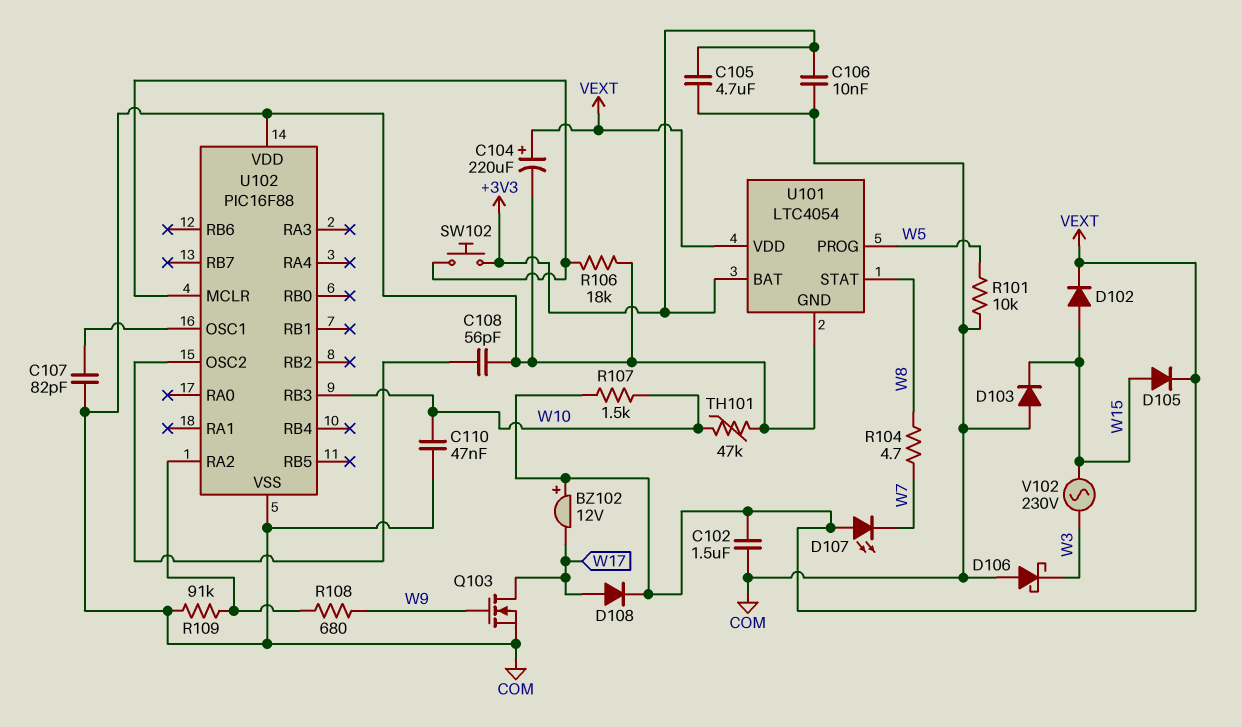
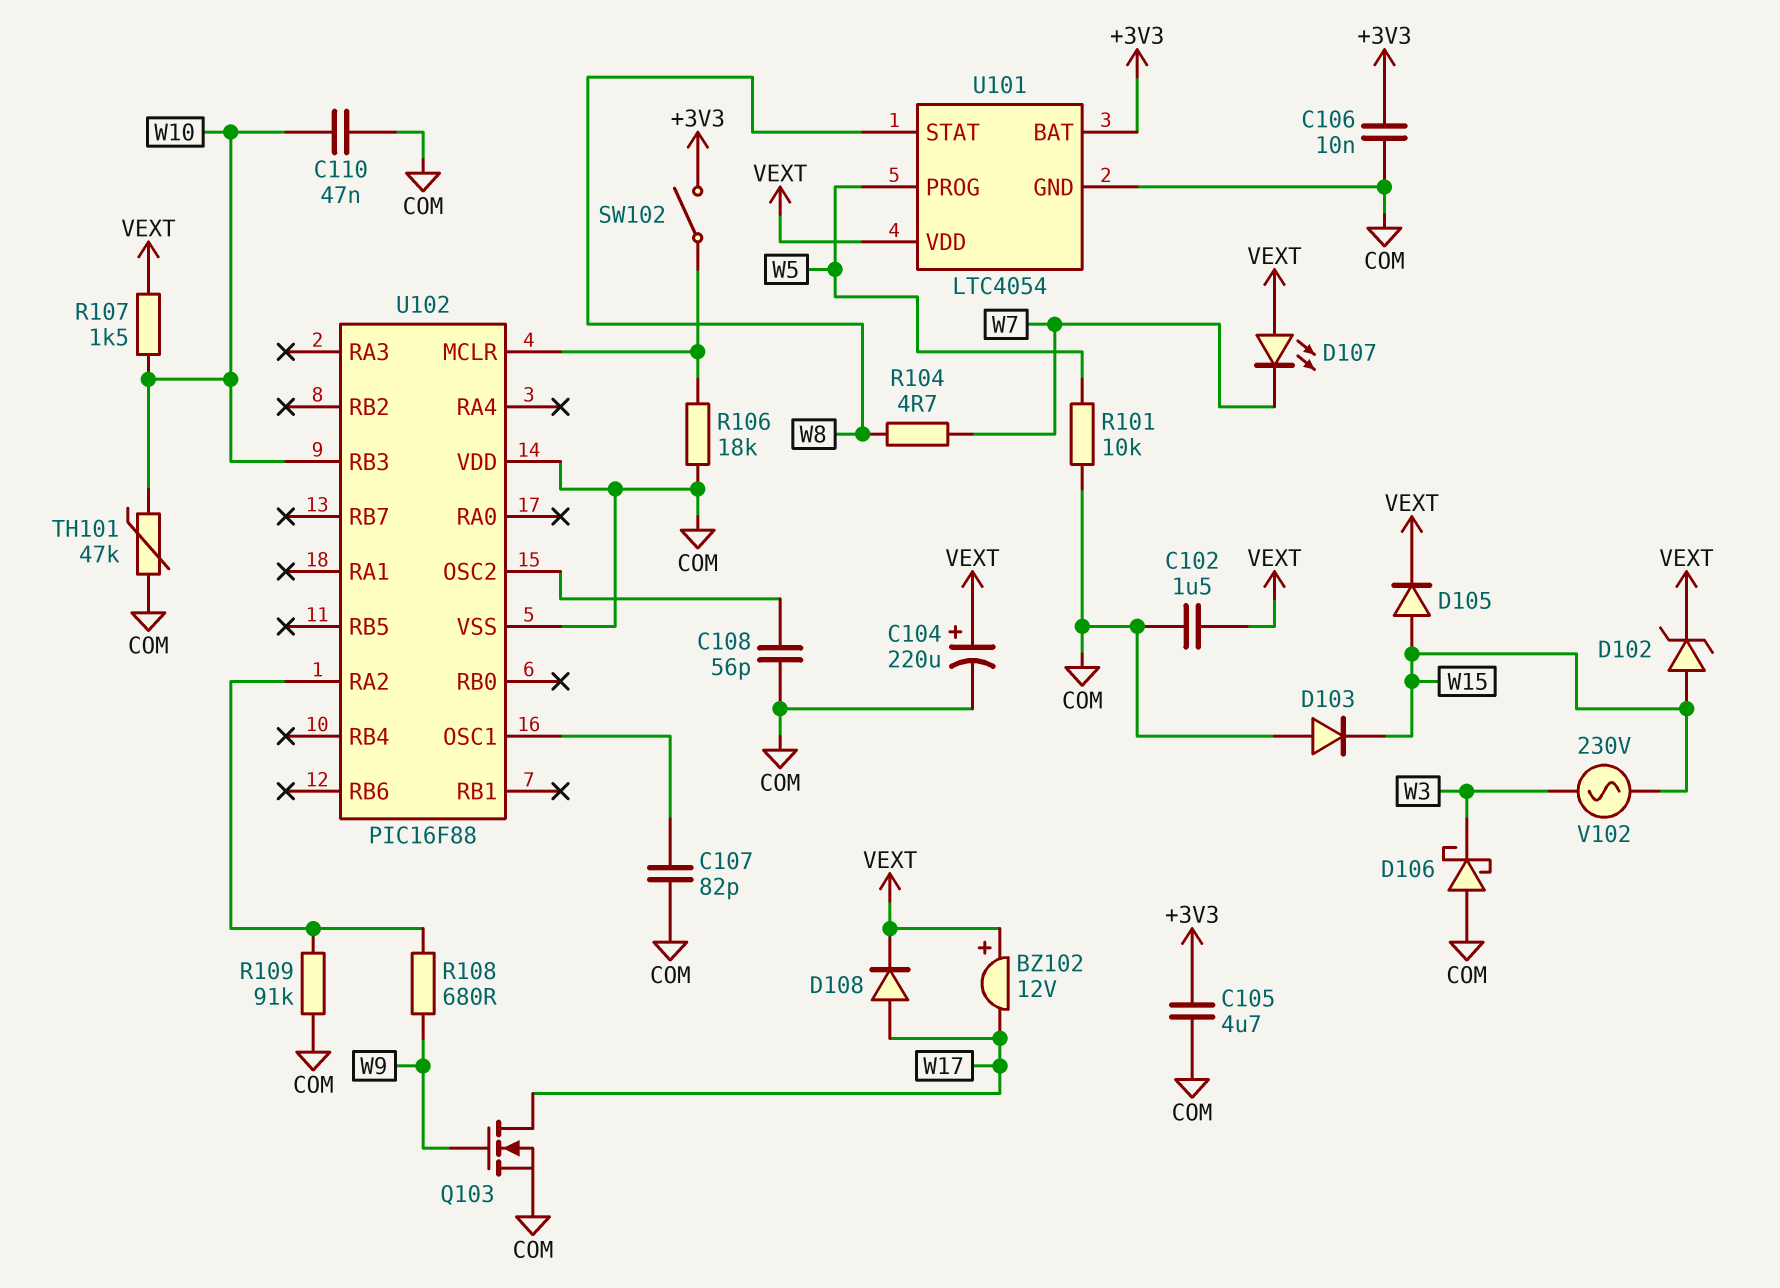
D102: diode (A W15, K VEXT) -> zener (A W15, K VEXT)
SW102: button (+3V3, U102/MCLR) -> switch (+3V3, U102/MCLR)

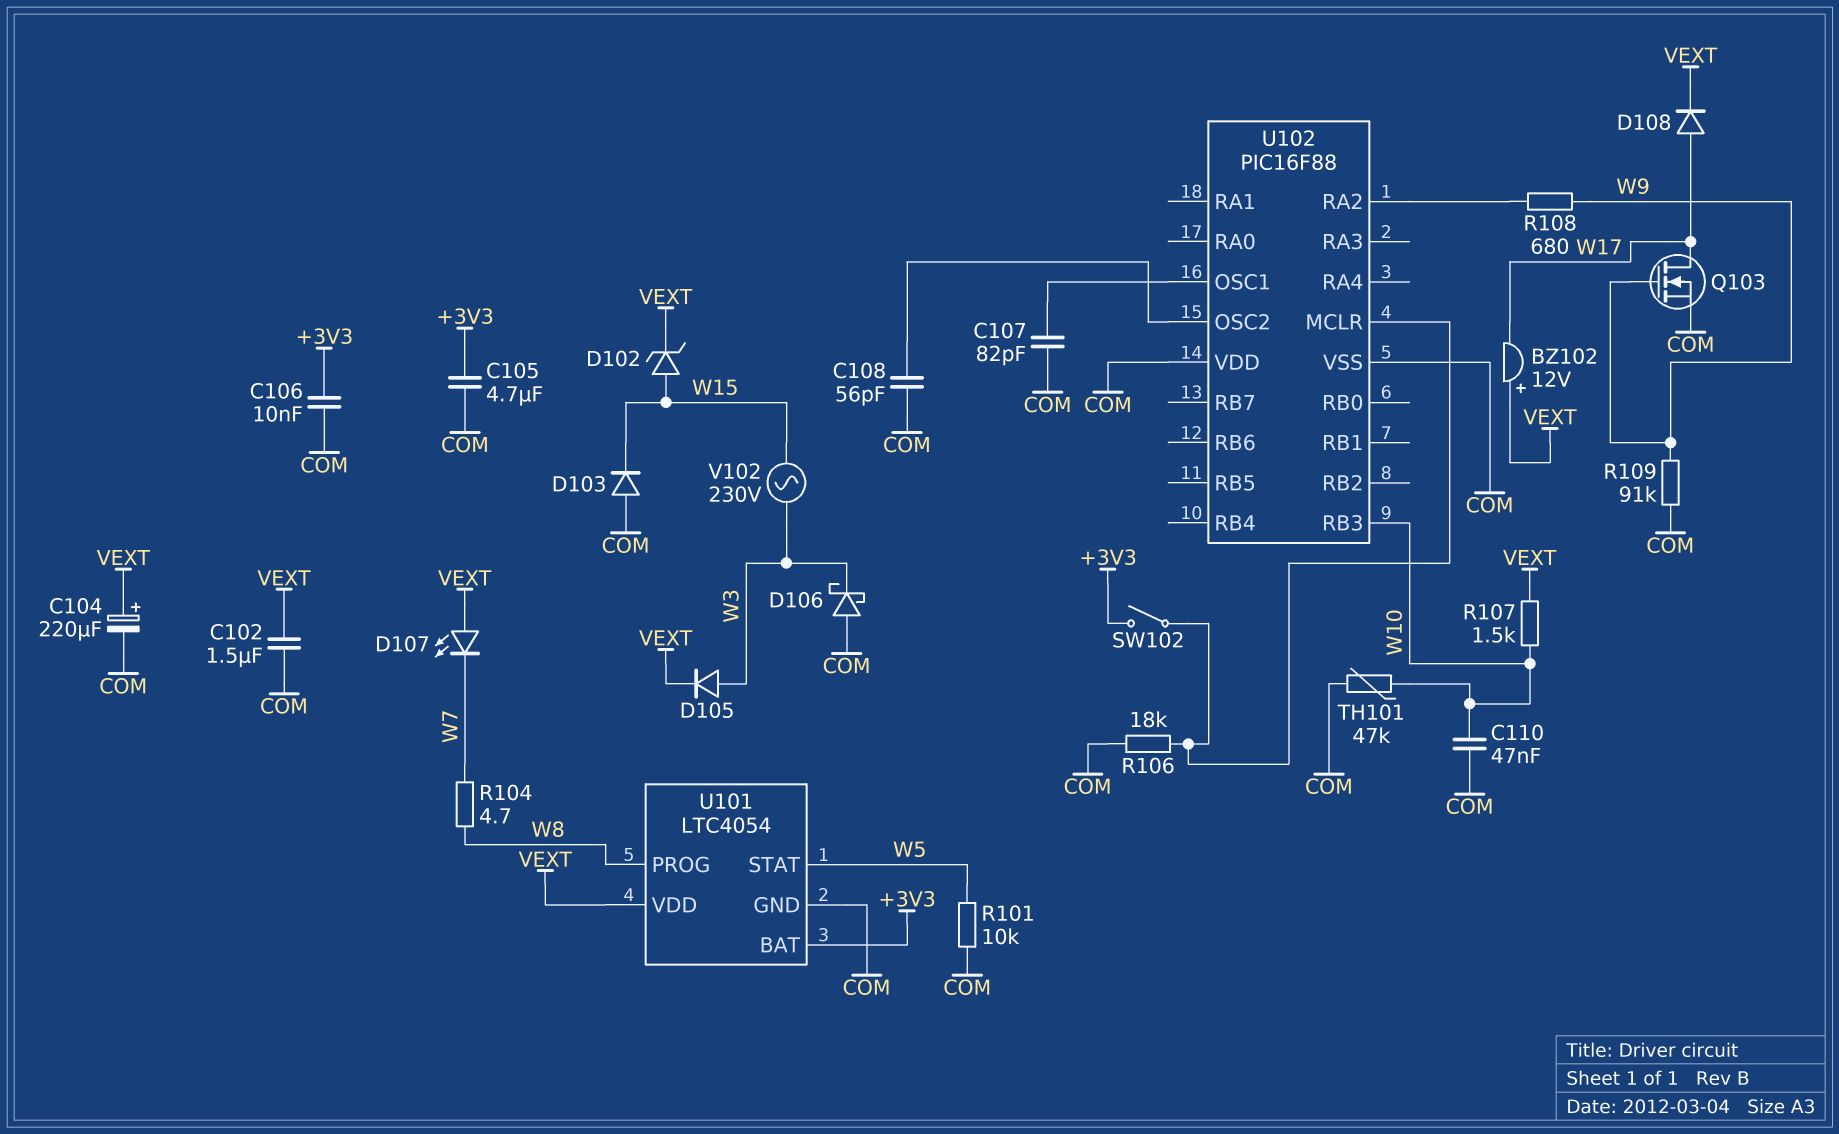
D105: diode (A W15, K VEXT) -> diode (A W3, K VEXT)
R109: 91k (COM, U102/RA2) -> 91k (COM, W9)
U101 pin PROG: W5 -> W8
U101 pin STAT: W8 -> W5

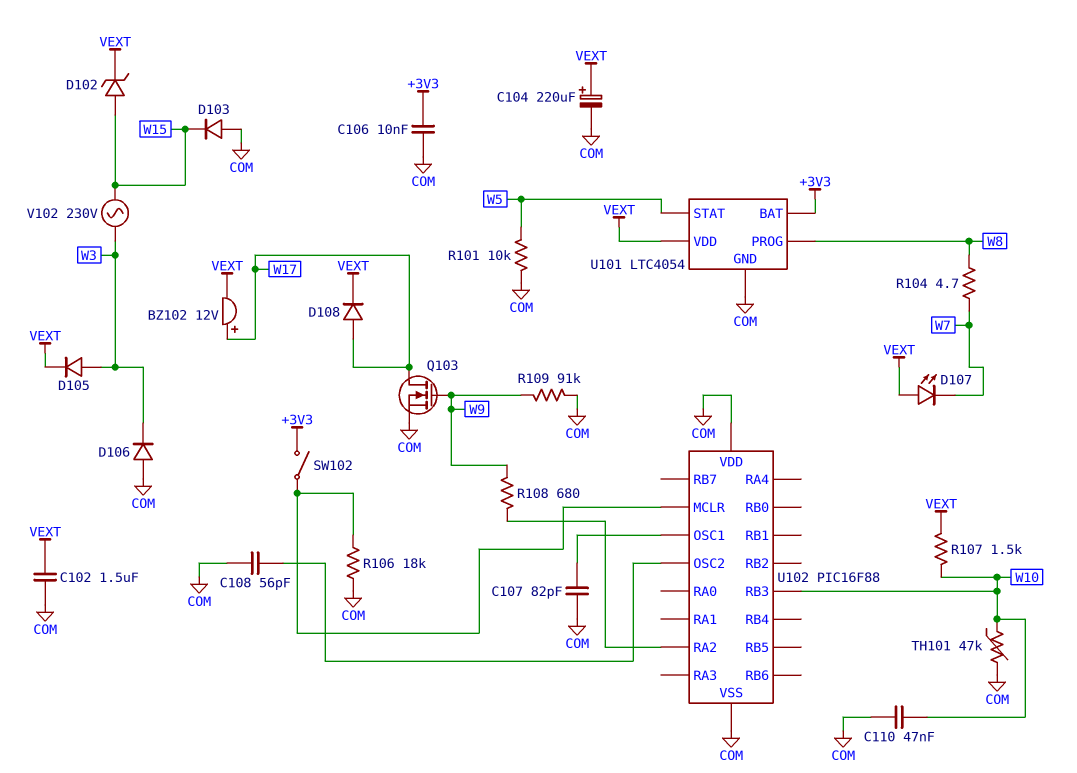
BZ102: buzzer 12V (plus VEXT, minus W17) -> buzzer 12V (plus W17, minus VEXT)
C105: 4.7uF (+3V3, COM) -> none
D106: schottky (A COM, K W3) -> diode (A COM, K W3)

